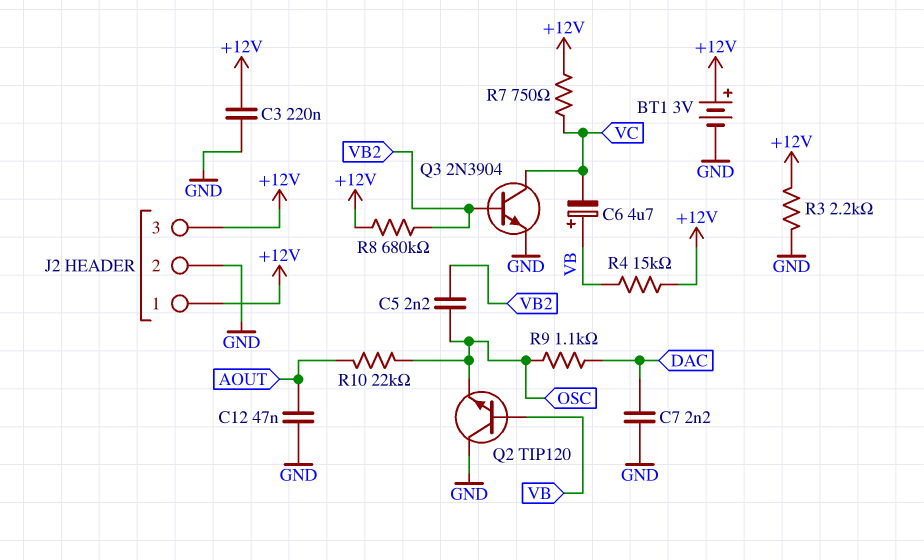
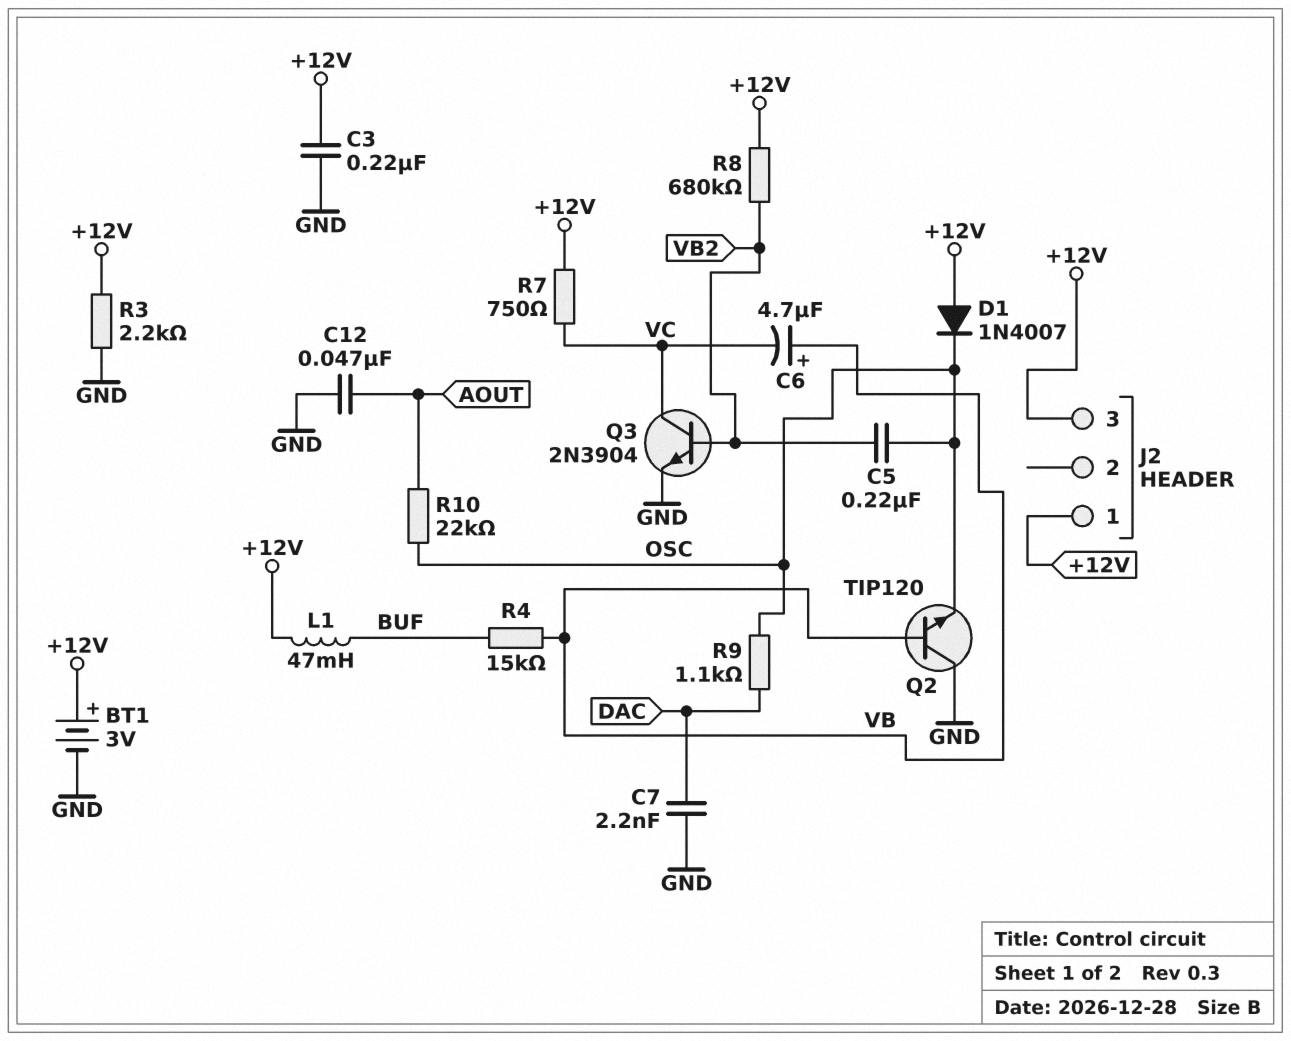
C5: 2.2nF (OSC, VB2) -> 220nF (OSC, VB2)
D1: none -> diode 1N4007 (A +12V, K OSC)
J2 pin 2: GND -> none
L1: none -> 47mH (+12V, BUF)
R4: 15k (+12V, VB) -> 15k (BUF, VB)

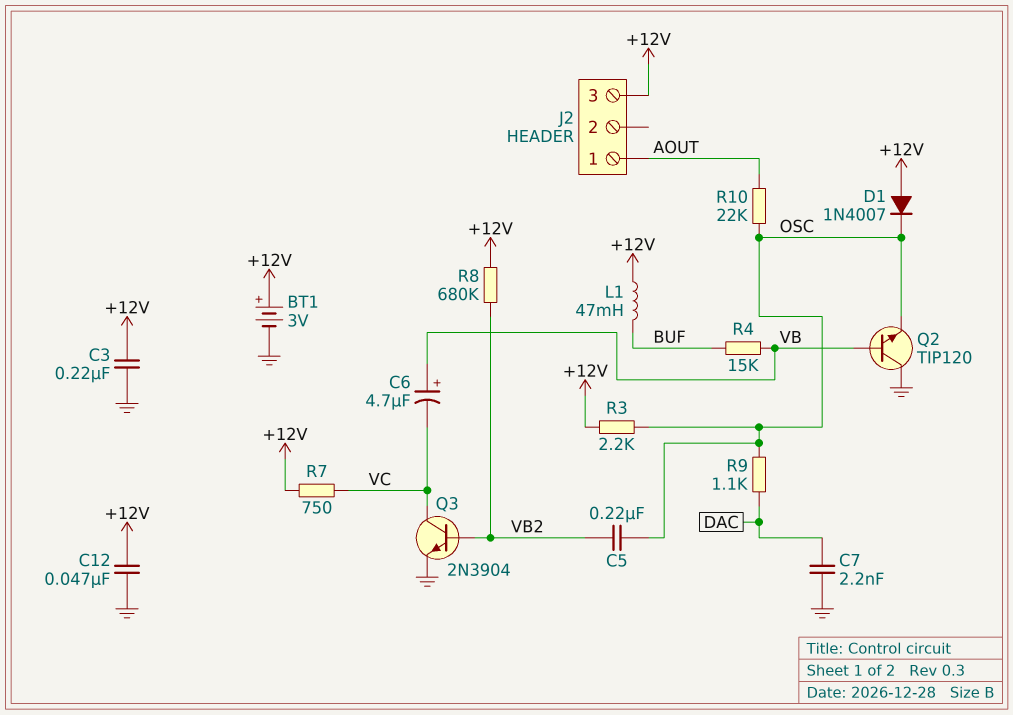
C12: 47nF (AOUT, GND) -> 47nF (+12V, GND)
J2 pin 1: +12V -> AOUT
R3: 2.2k (+12V, GND) -> 2.2k (+12V, OSC)

